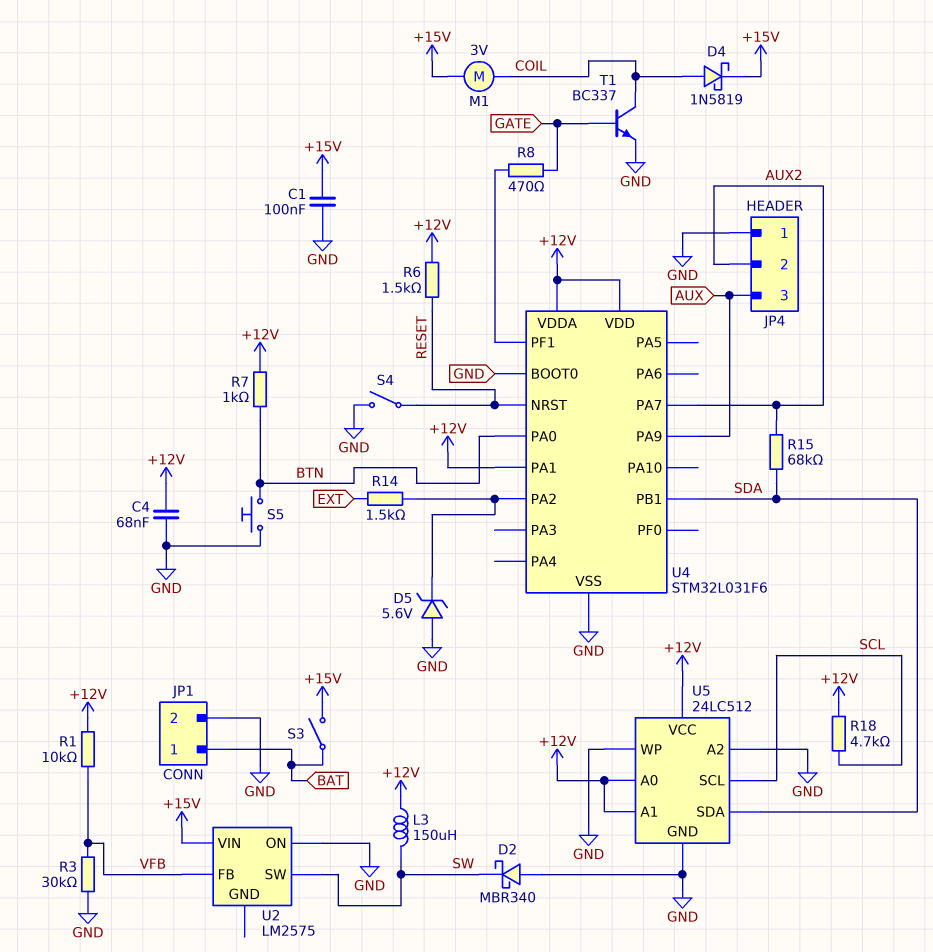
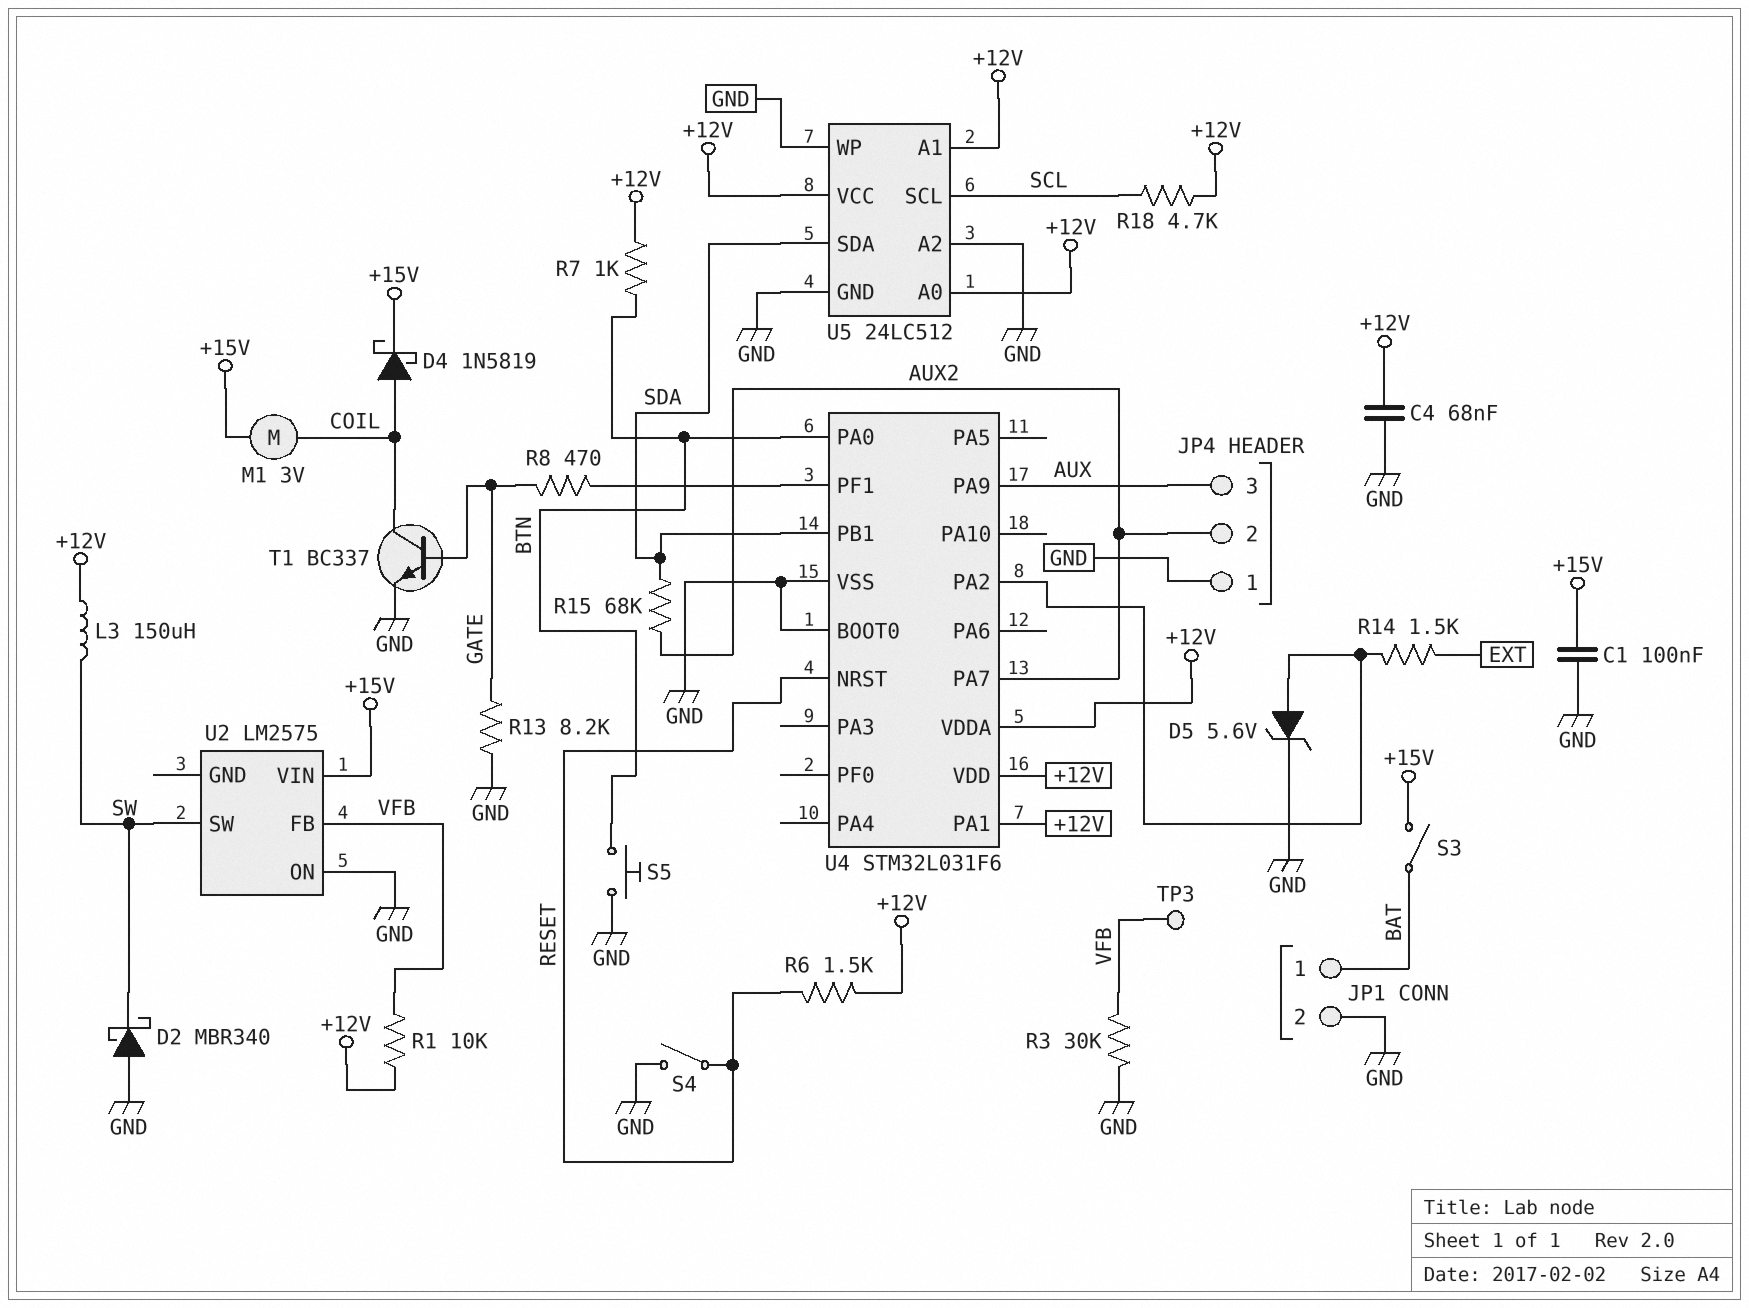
D5: zener 5.6V (A GND, K U4/PA2) -> zener 5.6V (A U4/PA2, K GND)
R13: none -> 8.2k (GATE, GND)
TP3: none -> test point (VFB)

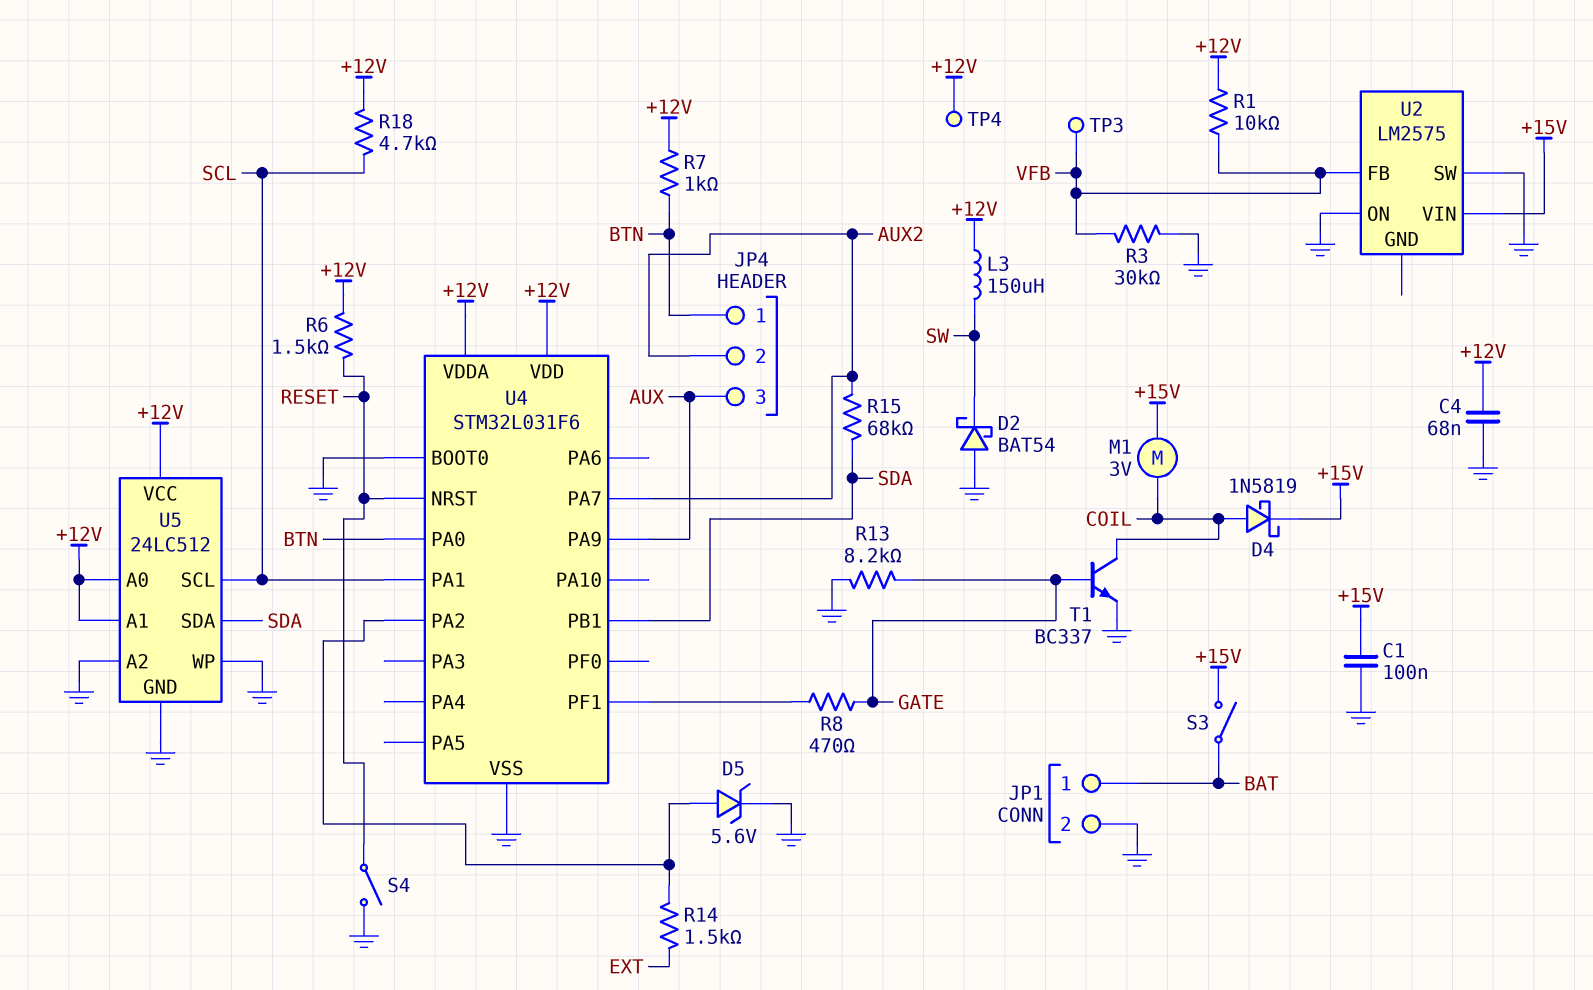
D2: schottky MBR340 (A GND, K SW) -> schottky BAT54 (A GND, K SW)
JP4 pin 1: GND -> BTN
S5: button (BTN, GND) -> none
TP4: none -> test point (+12V)
U2 pin SW: SW -> GND
U4 pin PA1: +12V -> SCL

